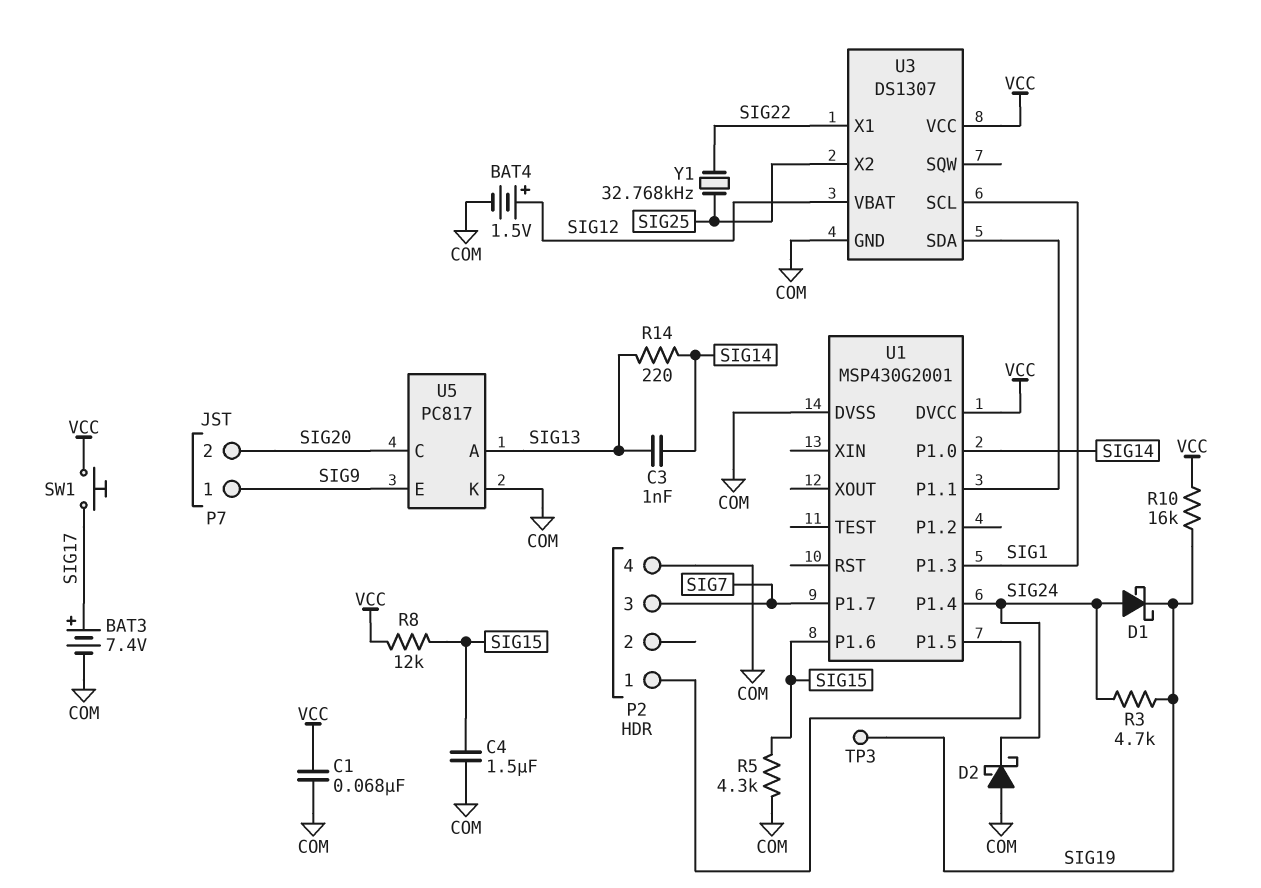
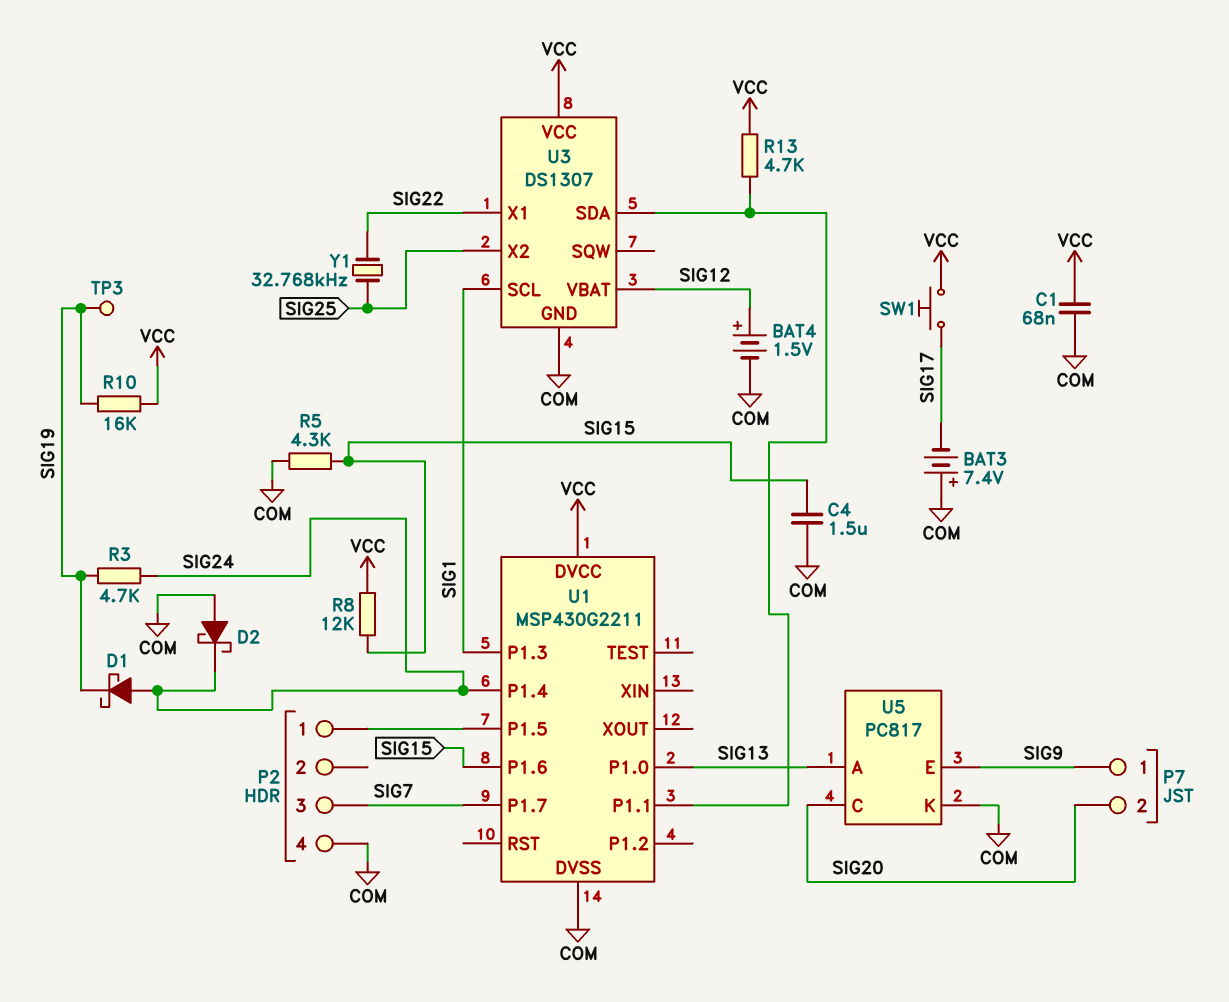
BAT3: 7.4V (plus SIG17, minus COM) -> 7.4V (plus COM, minus SIG17)
C3: 1nF (SIG13, SIG14) -> none
R13: none -> 4.7k (U1/P1.1, VCC)
R14: 220 (SIG13, SIG14) -> none
U1: MSP430G2001 -> MSP430G2211
U1 pin P1.0: SIG14 -> SIG13

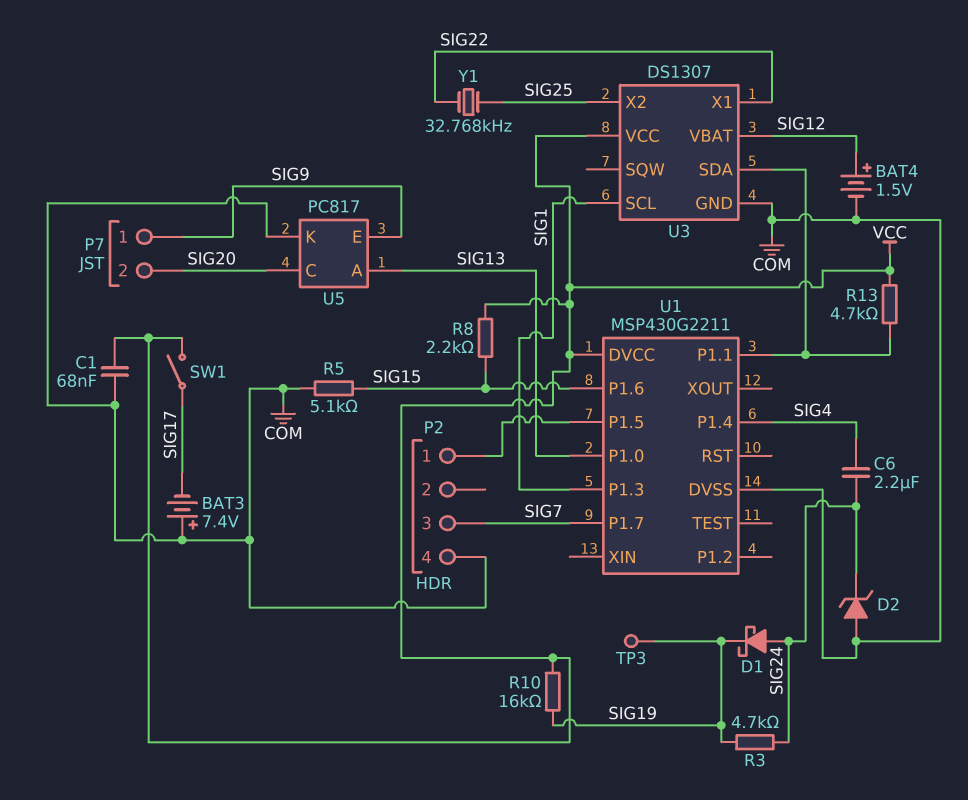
C4: 1.5uF (COM, SIG15) -> none
C6: none -> 2.2uF (SIG4, SIG24)
D2: schottky (A COM, K SIG24) -> zener (A COM, K SIG24)
R5: 4.3k (COM, SIG15) -> 5.1k (COM, SIG15)
R8: 12k (SIG15, VCC) -> 2.2k (SIG15, VCC)
SW1: button (SIG17, VCC) -> switch (SIG17, VCC)
U1 pin P1.4: SIG24 -> SIG4

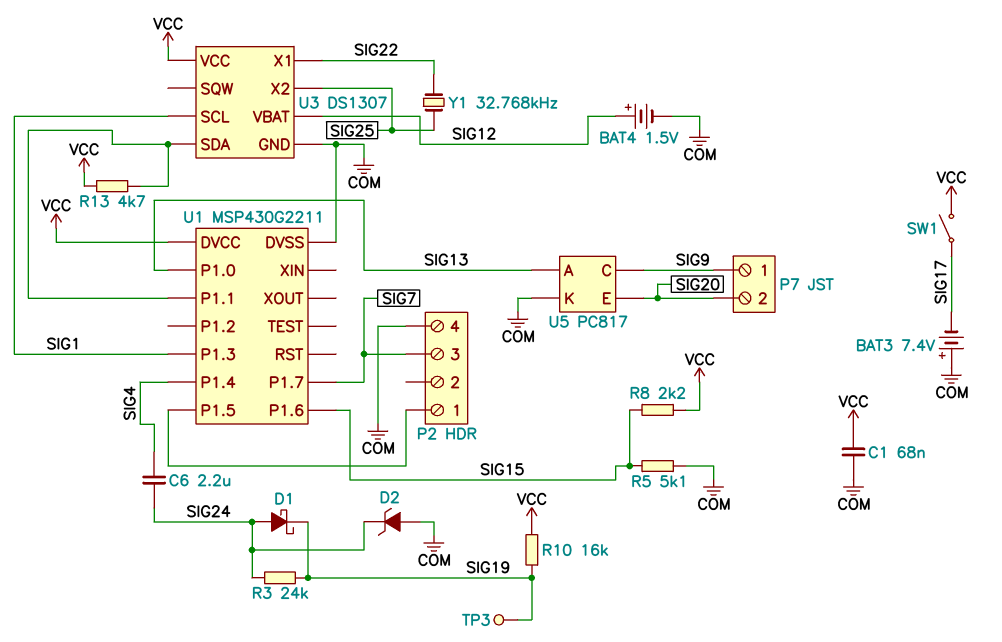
R3: 4.7k (SIG19, SIG24) -> 24k (SIG19, SIG24)
U5 pin C: SIG20 -> SIG9
U5 pin E: SIG9 -> SIG20

